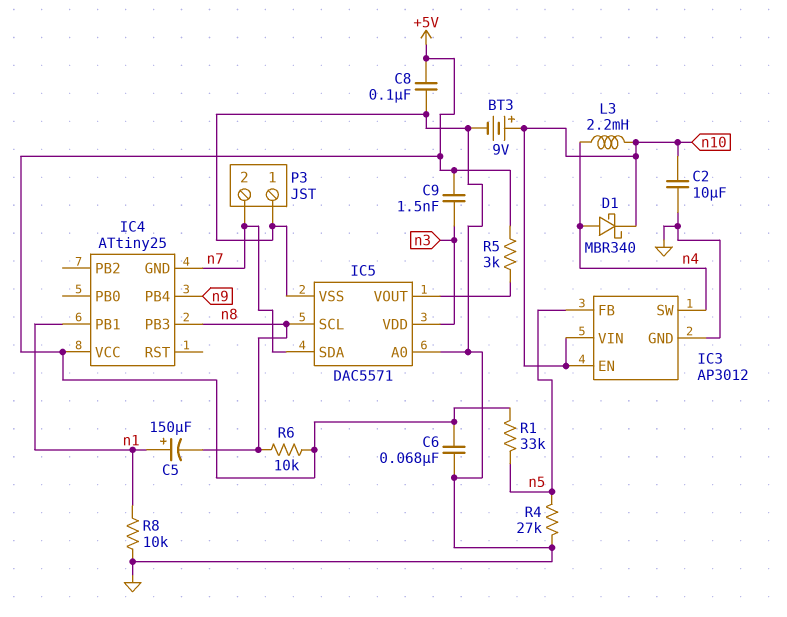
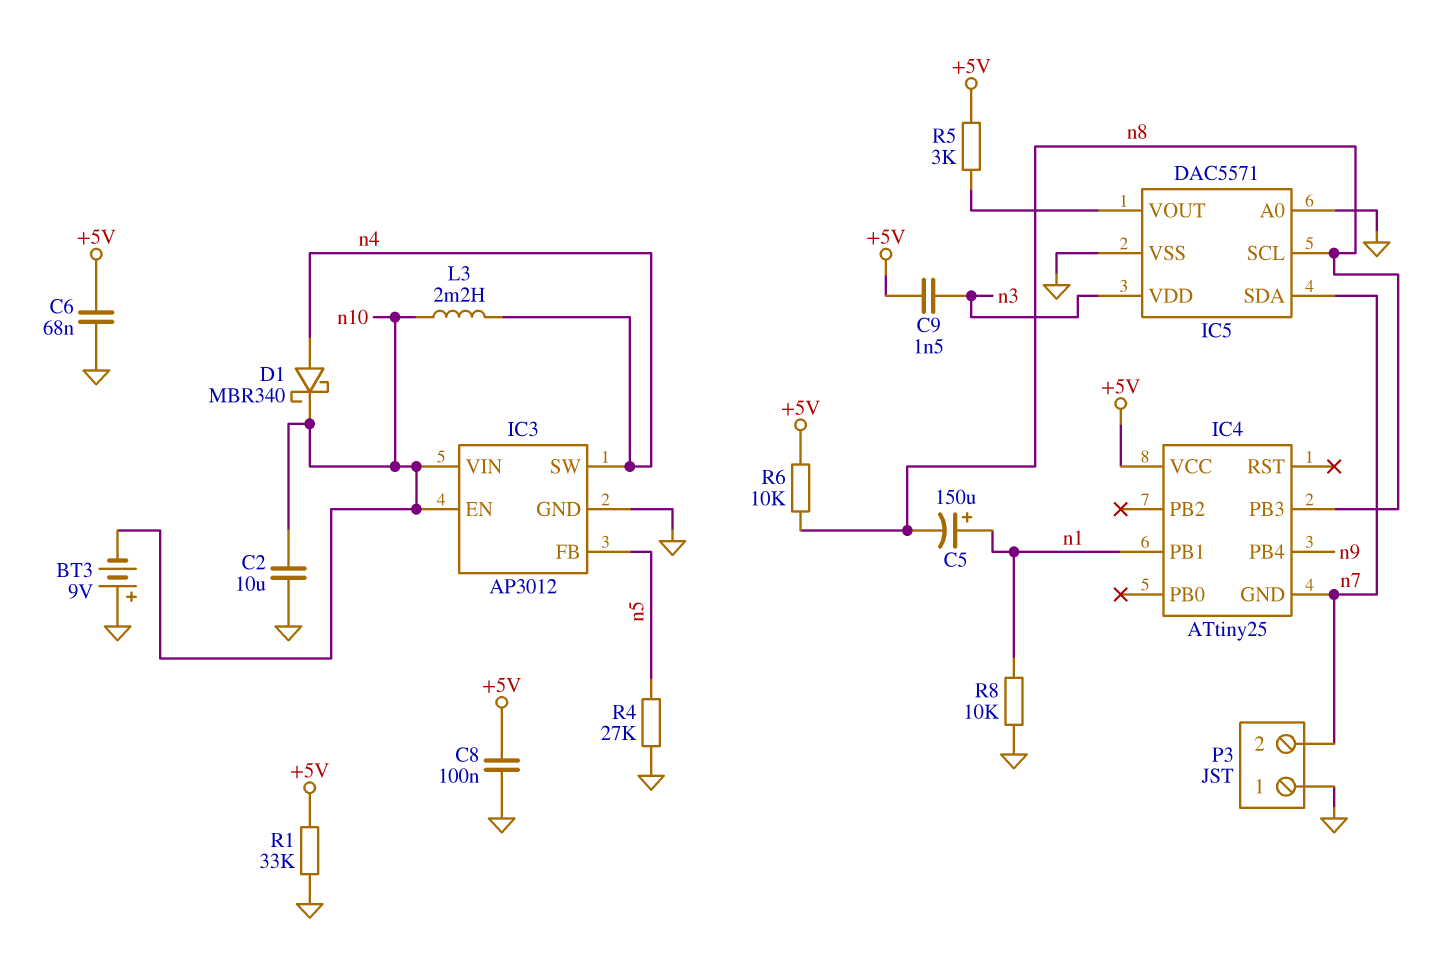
BT3: 9V (plus n10, minus GND) -> 9V (plus GND, minus n10)
R1: 33k (+5V, n5) -> 33k (+5V, GND)

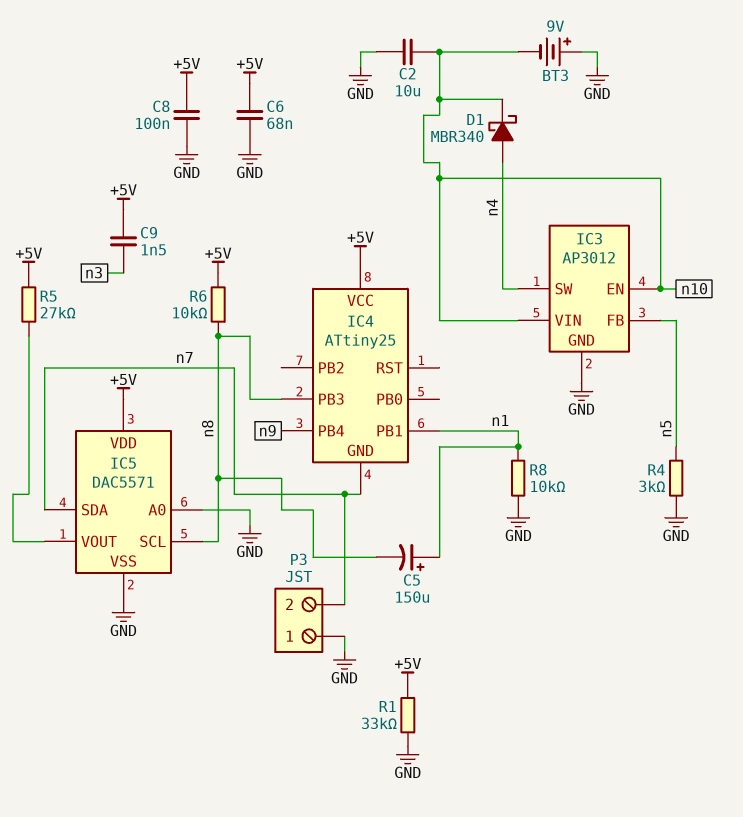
IC5 pin VDD: n3 -> +5V
L3: 2.2mH (n4, n10) -> none
R4: 27k (GND, n5) -> 3k (GND, n5)
R5: 3k (+5V, IC5/VOUT) -> 27k (+5V, IC5/VOUT)

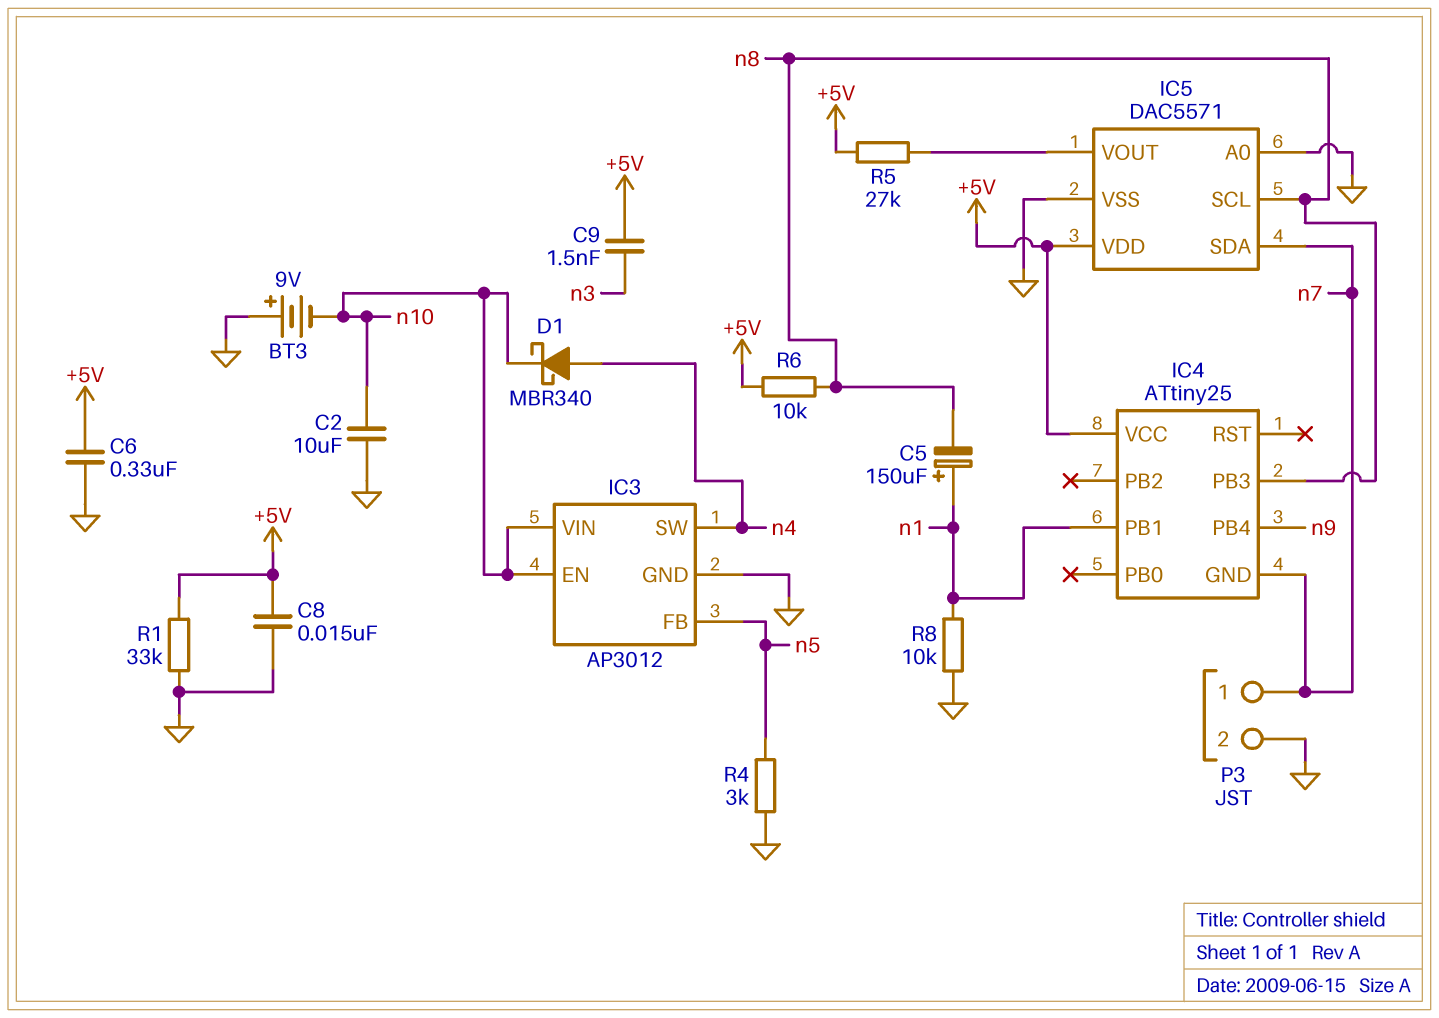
C6: 68nF (+5V, GND) -> 330nF (+5V, GND)
C8: 100nF (+5V, GND) -> 15nF (+5V, GND)
P3 pin 1: GND -> n7
P3 pin 2: n7 -> GND

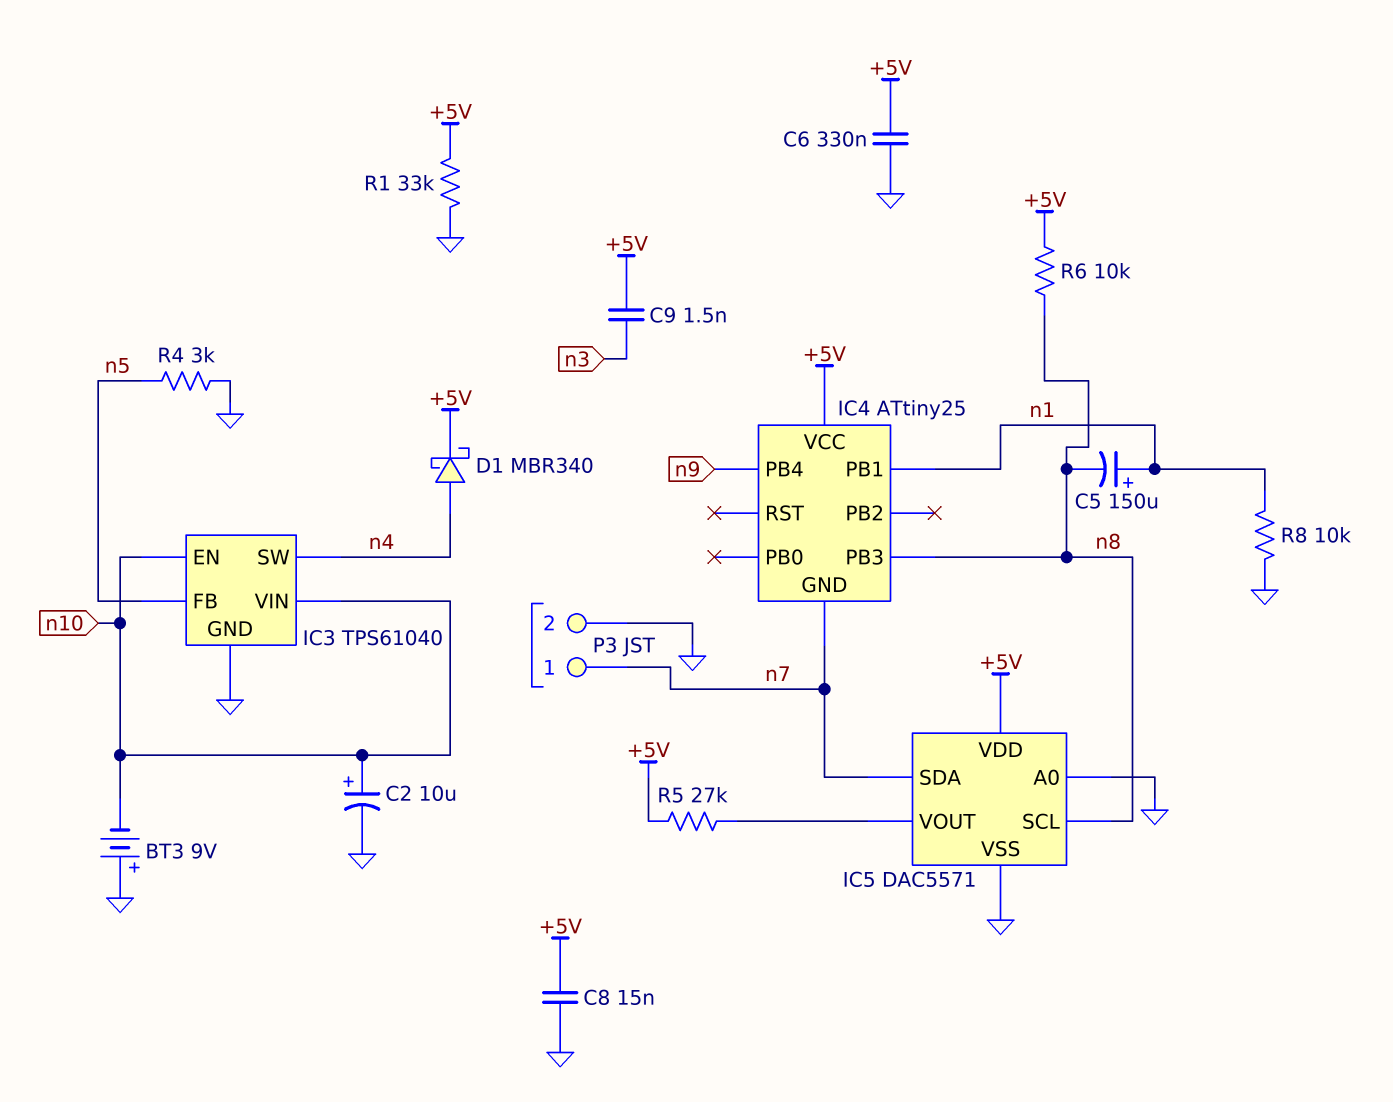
C2: 10uF (GND, n10) -> 10uF (plus n10, minus GND)
D1: schottky MBR340 (A n4, K n10) -> schottky MBR340 (A n4, K +5V)
IC3: AP3012 -> TPS61040

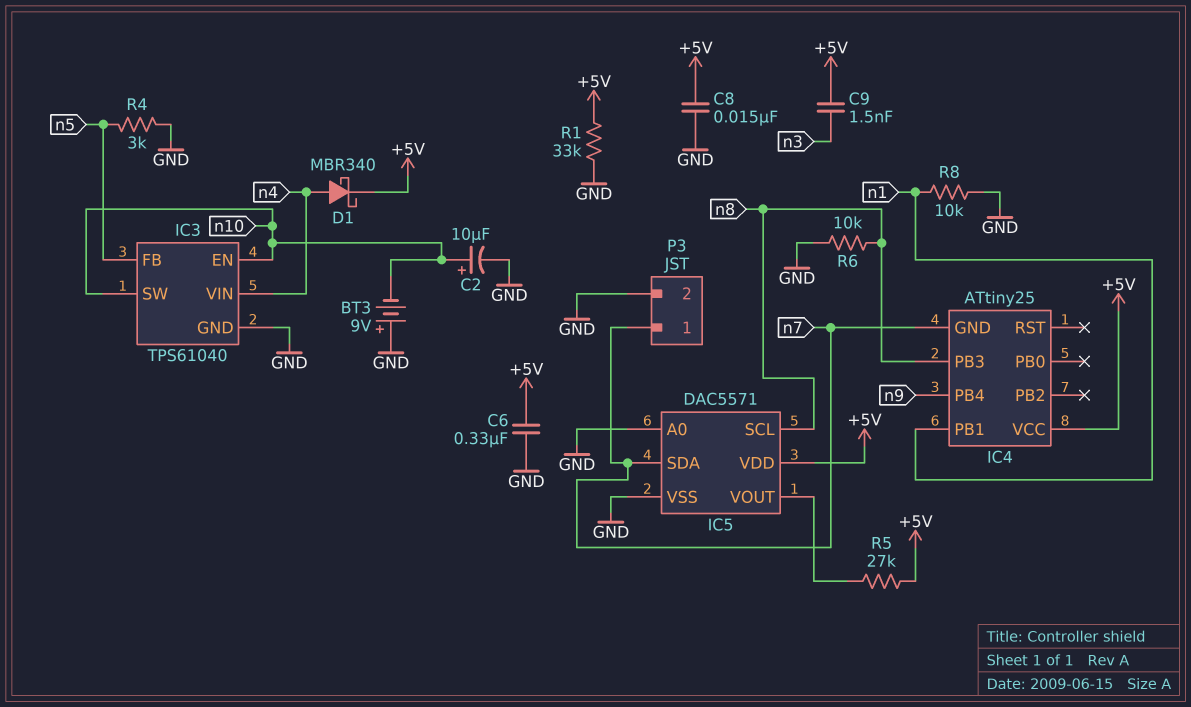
C5: 150uF (plus n1, minus n8) -> none
IC3 pin SW: n4 -> n10
IC3 pin VIN: n10 -> n4
R6: 10k (+5V, n8) -> 10k (GND, n8)

